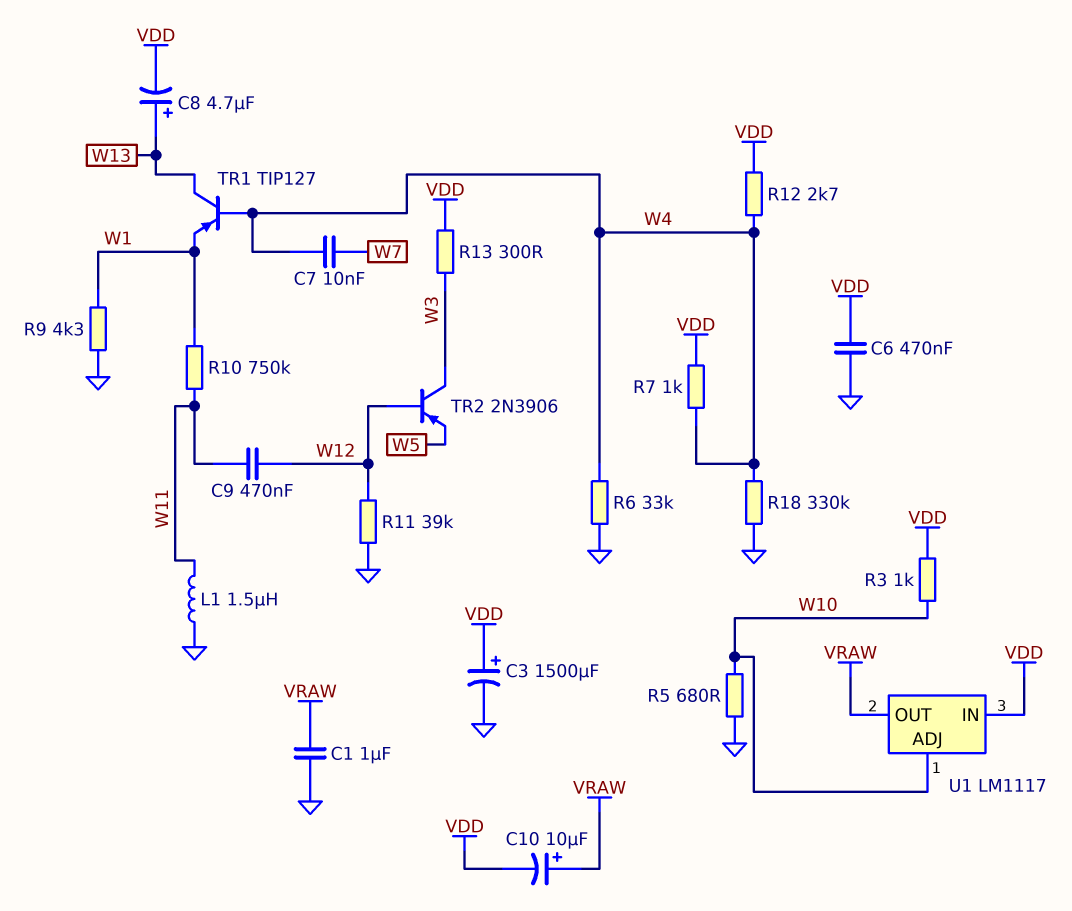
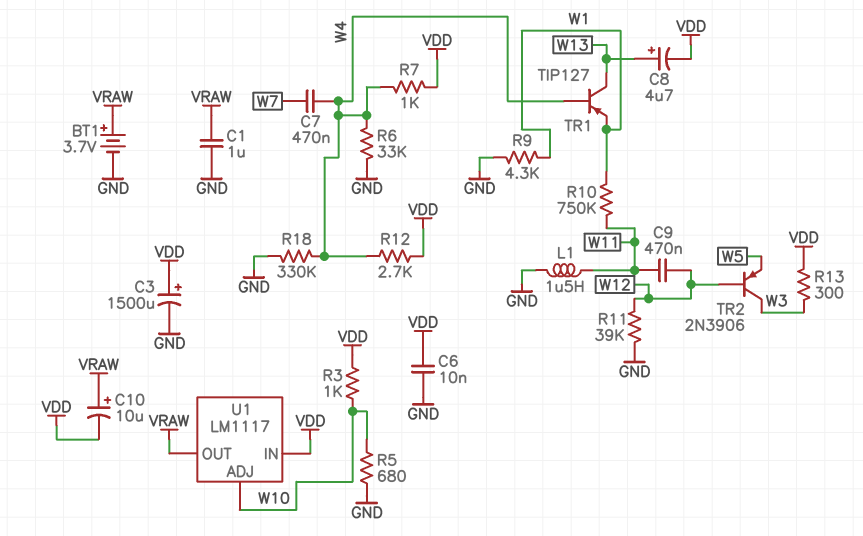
BT1: none -> 3.7V (plus VRAW, minus GND)
C6: 470nF (GND, VDD) -> 10nF (GND, VDD)
C7: 10nF (W4, W7) -> 470nF (W4, W7)

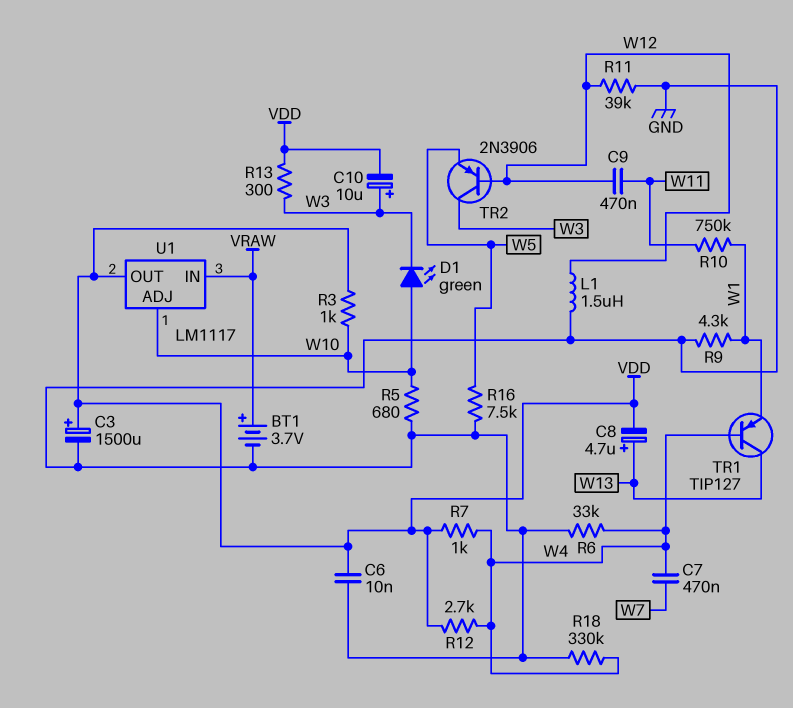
C1: 1uF (GND, VRAW) -> none
C10: 10uF (plus VRAW, minus VDD) -> 10uF (plus W3, minus VDD)
D1: none -> LED green (A W10, K W3)
L1: 1.5uH (GND, W11) -> 1.5uH (GND, W12)
R16: none -> 7.5k (GND, W5)
U1 pin IN: VDD -> VRAW
U1 pin OUT: VRAW -> VDD

